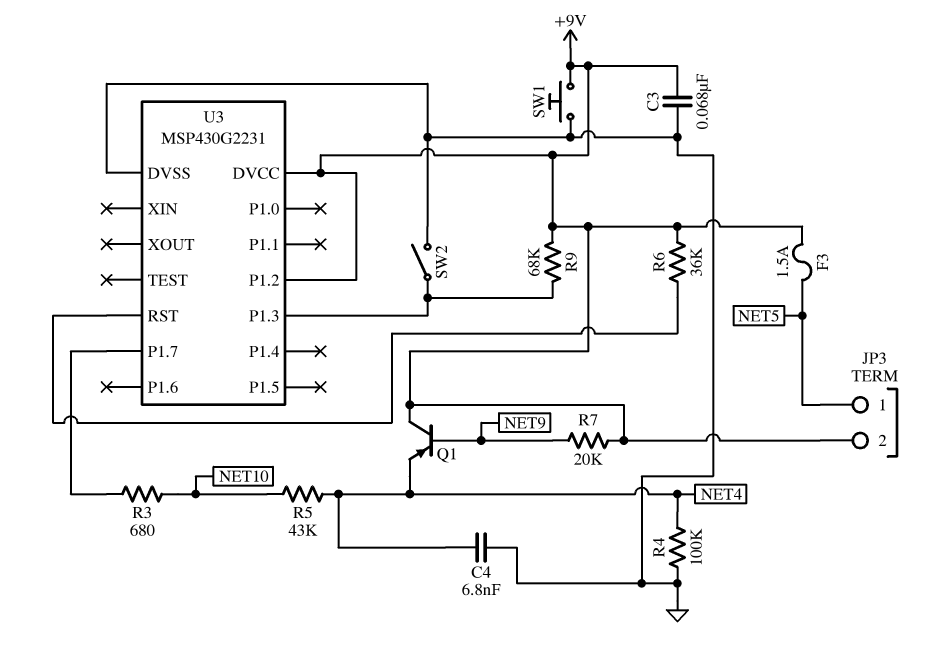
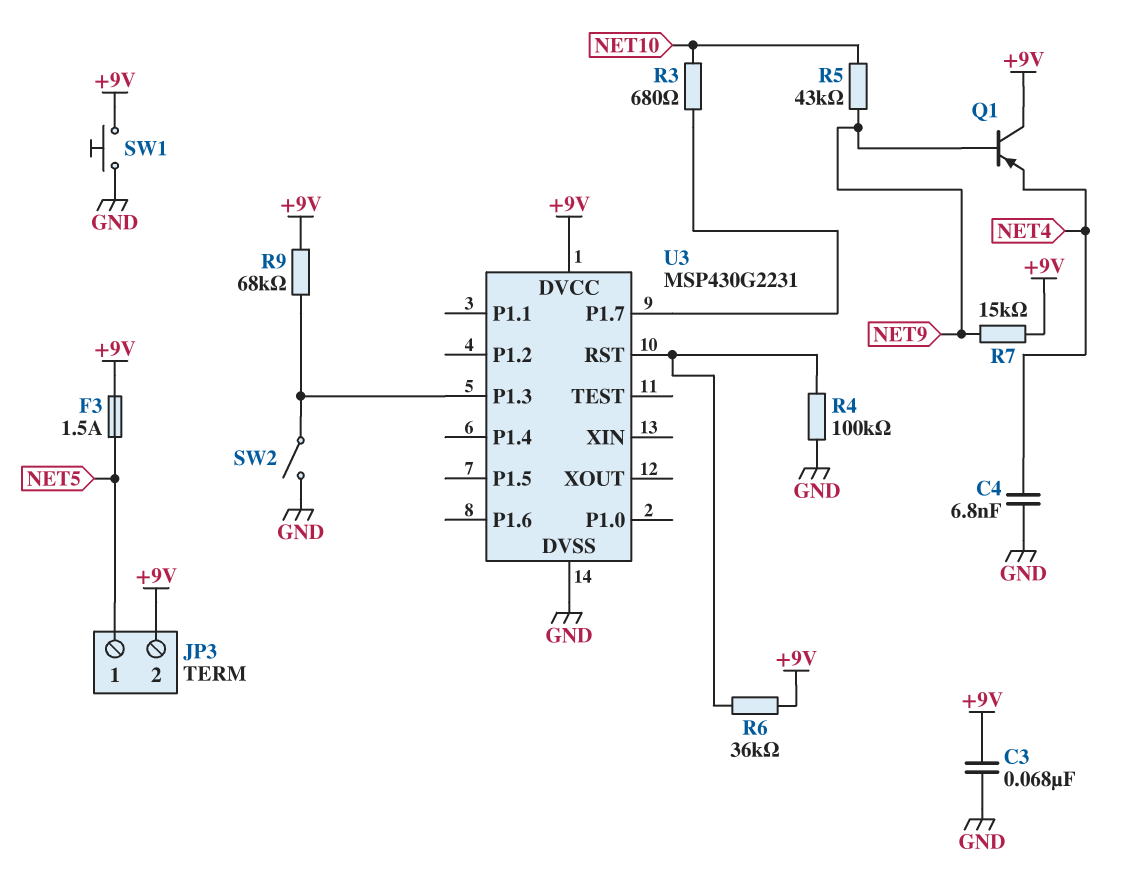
R4: 100k (GND, NET4) -> 100k (GND, U3/RST)
R5: 43k (NET4, NET10) -> 43k (NET9, NET10)
R7: 20k (+9V, NET9) -> 15k (+9V, NET9)
U3 pin P1.2: +9V -> none

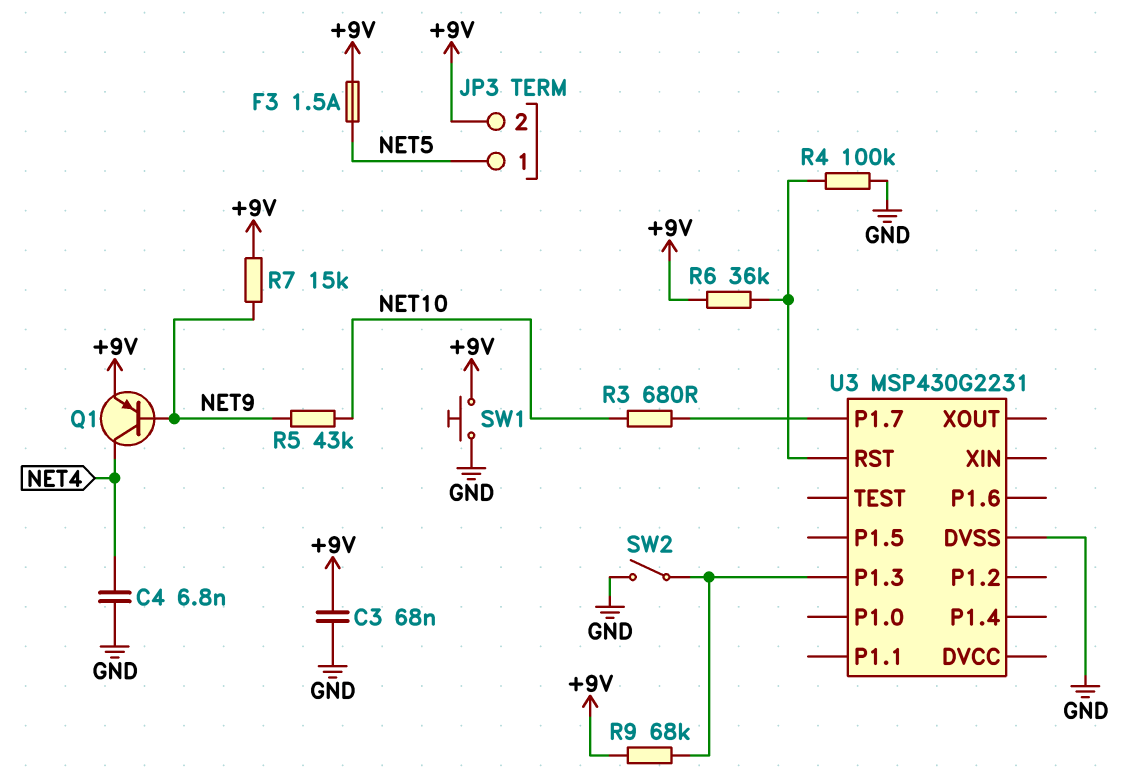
Q1: PNP (B NET9, C +9V, E NET4) -> PNP (B NET9, C NET4, E +9V)
U3 pin DVCC: +9V -> none

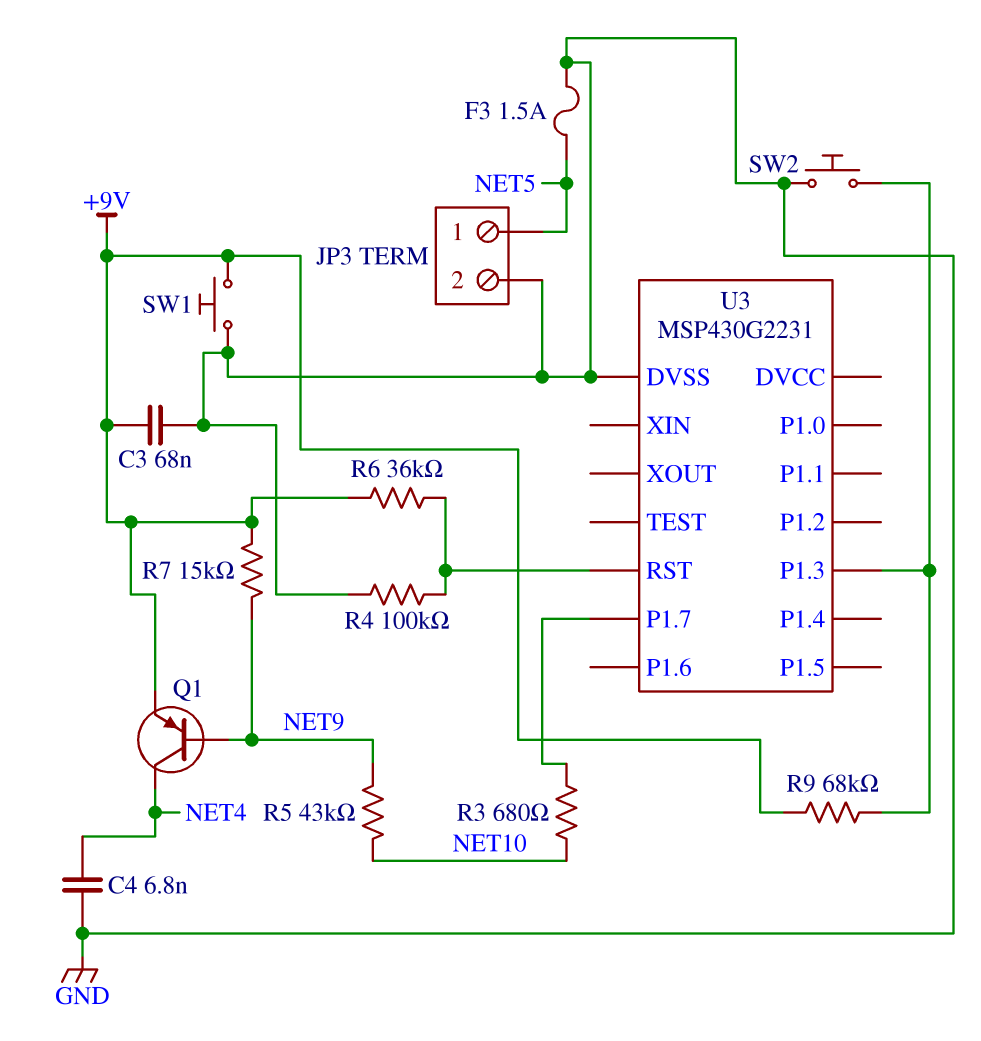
F3: 1.5A (+9V, NET5) -> 1.5A (GND, NET5)
JP3 pin 2: +9V -> GND
SW2: switch (GND, U3/P1.3) -> button (GND, U3/P1.3)

